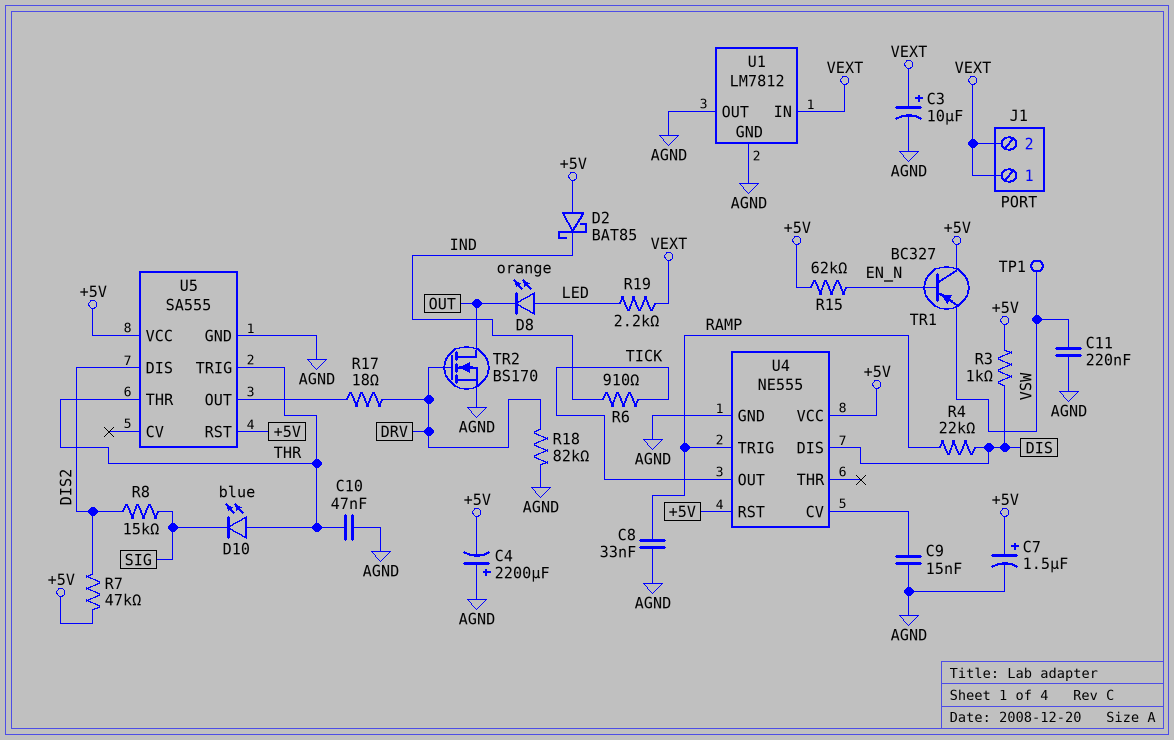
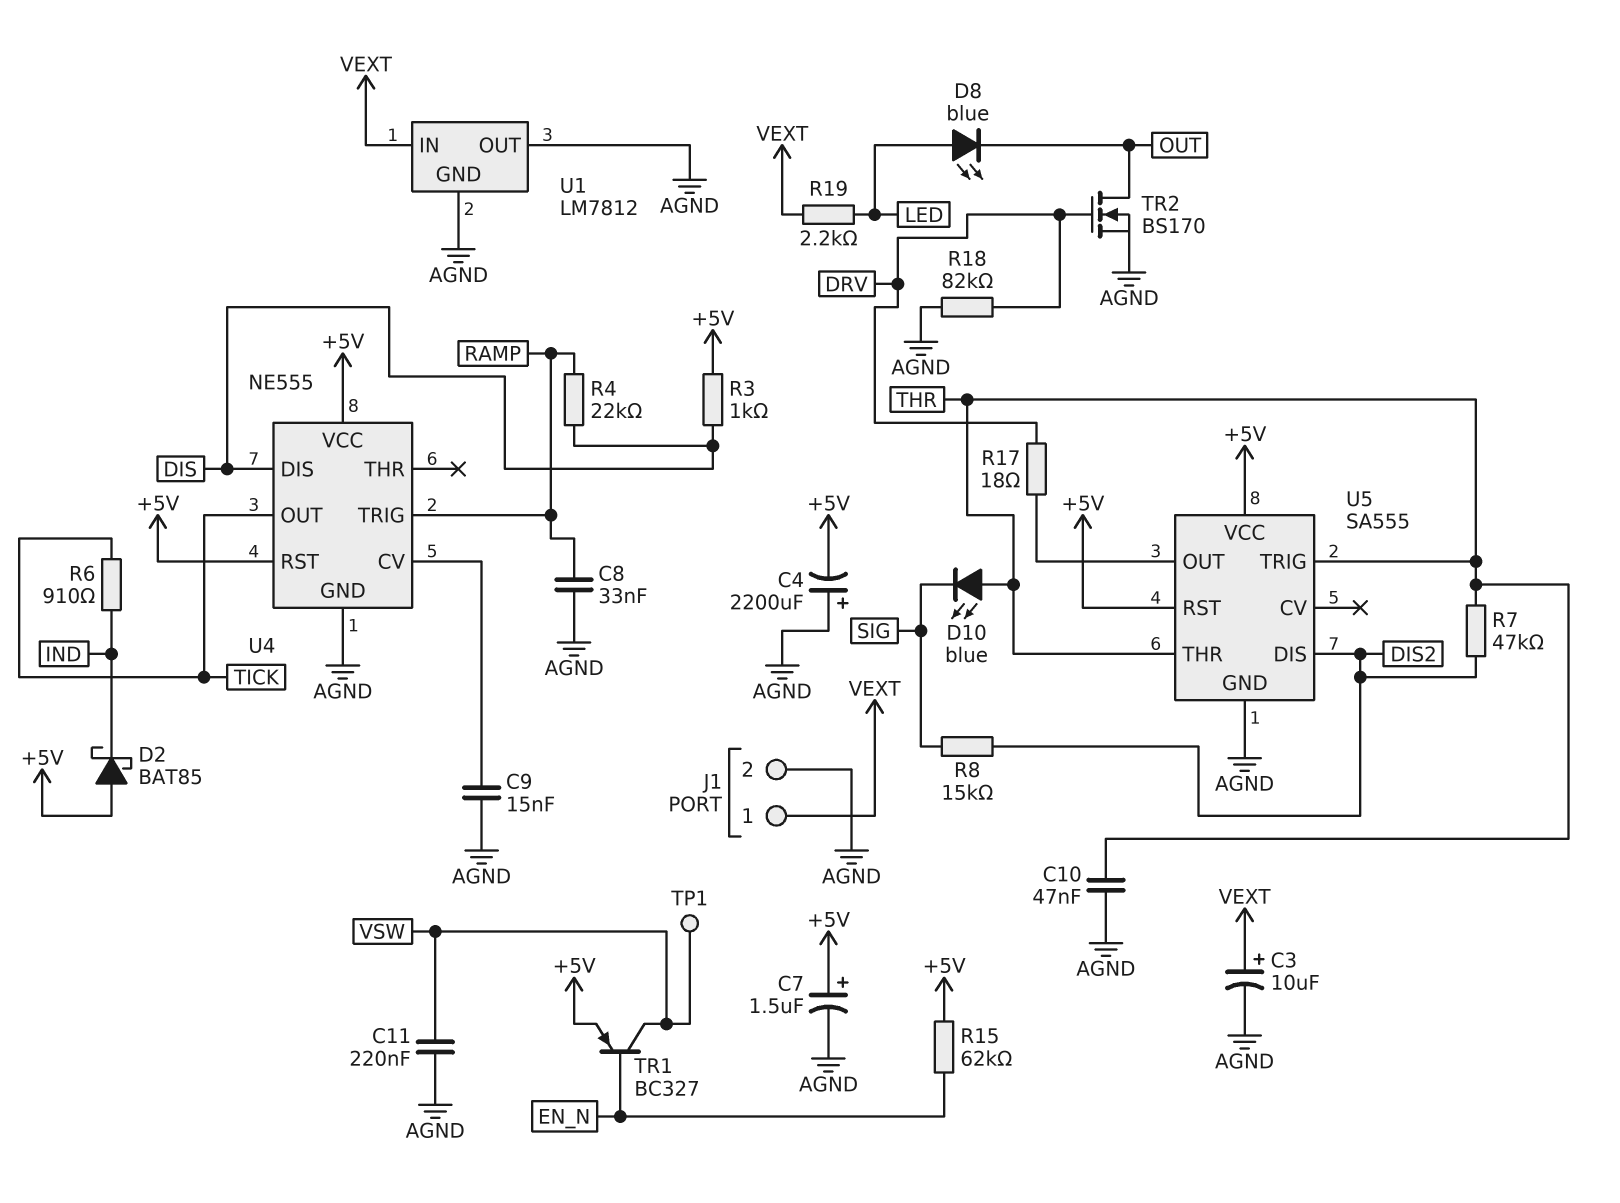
D8: LED orange (A LED, K OUT) -> LED blue (A LED, K OUT)
J1 pin 2: VEXT -> AGND
R7: 47k (+5V, DIS2) -> 47k (DIS2, THR)
TR1: PNP BC327 (B EN_N, C +5V, E VSW) -> PNP BC327 (B EN_N, C VSW, E +5V)

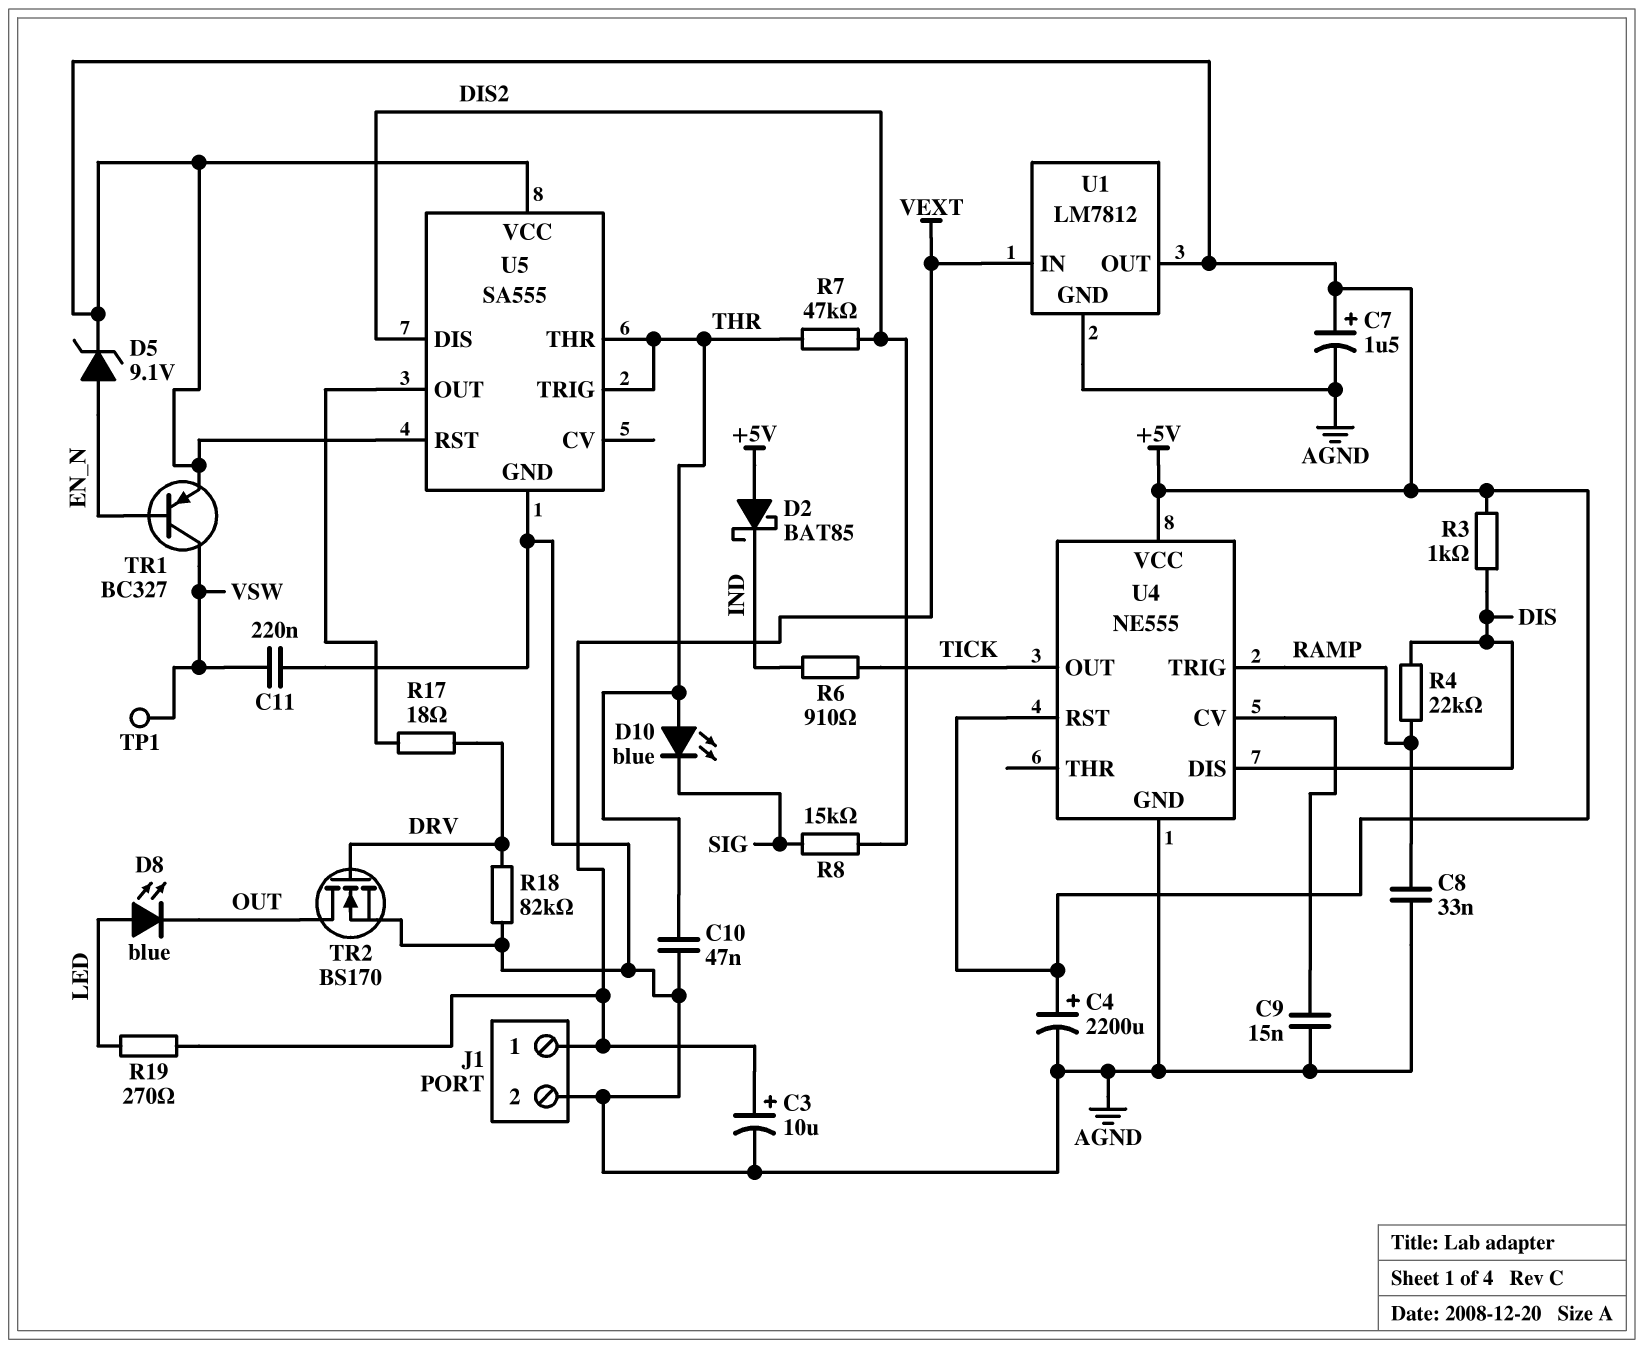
C4: 2200uF (plus AGND, minus +5V) -> 2200uF (plus +5V, minus AGND)
D5: none -> zener 9.1V (A EN_N, K +5V)
R15: 62k (+5V, EN_N) -> none
R19: 2.2k (LED, VEXT) -> 270 (LED, VEXT)
U1 pin OUT: AGND -> +5V

